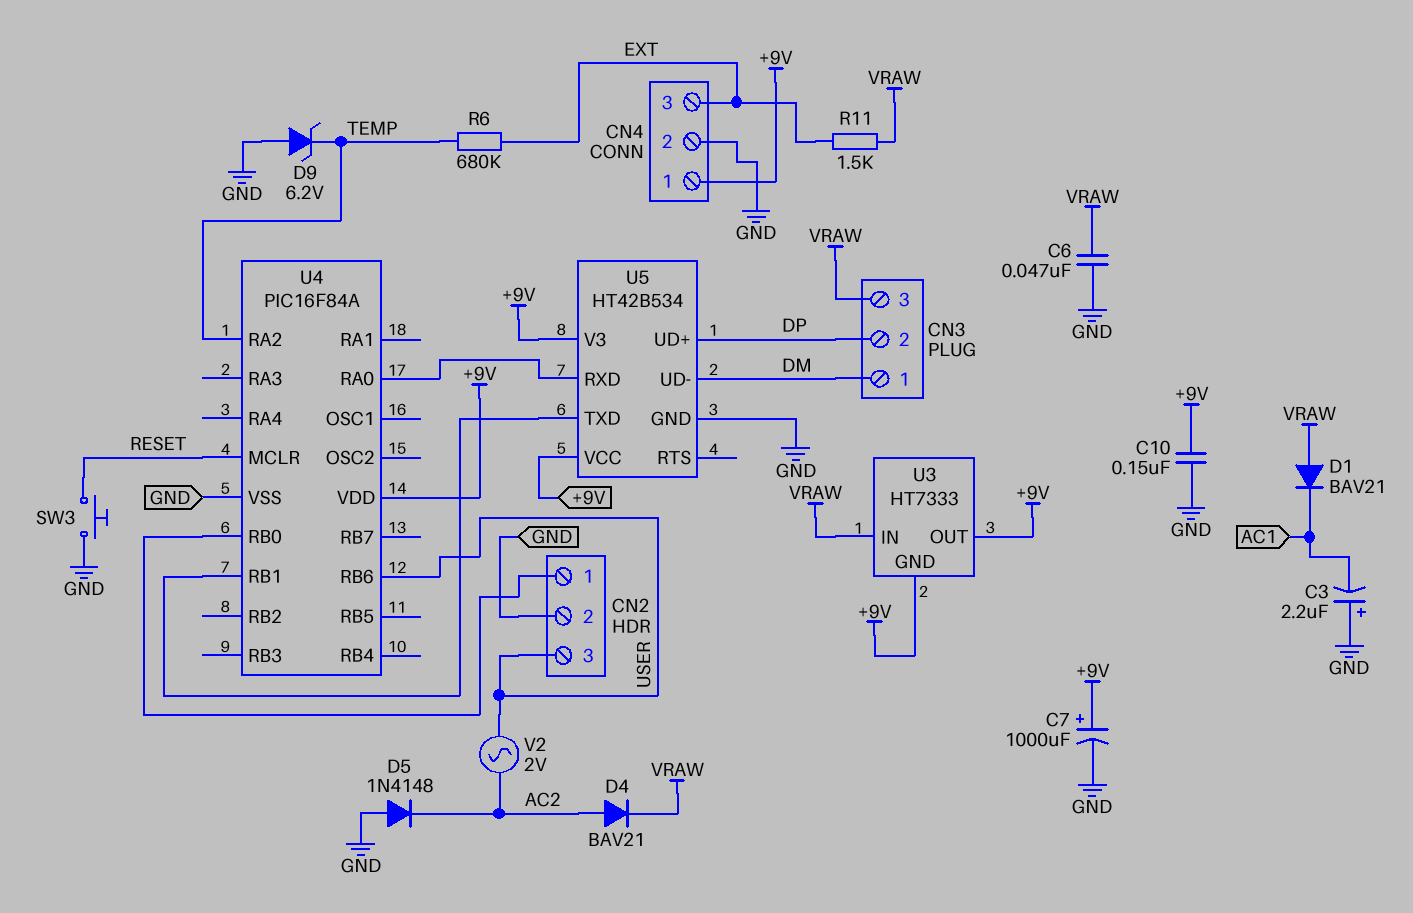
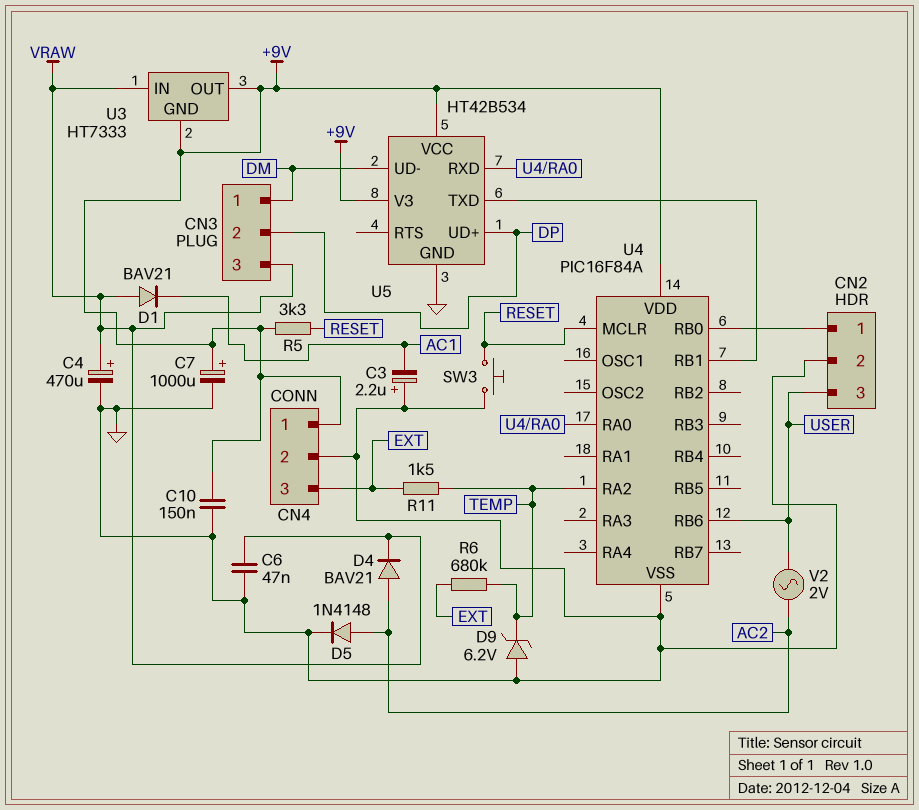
C4: none -> 470uF (plus VRAW, minus GND)
D5: diode 1N4148 (A GND, K AC2) -> diode 1N4148 (A AC2, K GND)
R5: none -> 3.3k (+9V, RESET)
R11: 1.5k (EXT, VRAW) -> 1.5k (EXT, TEMP)

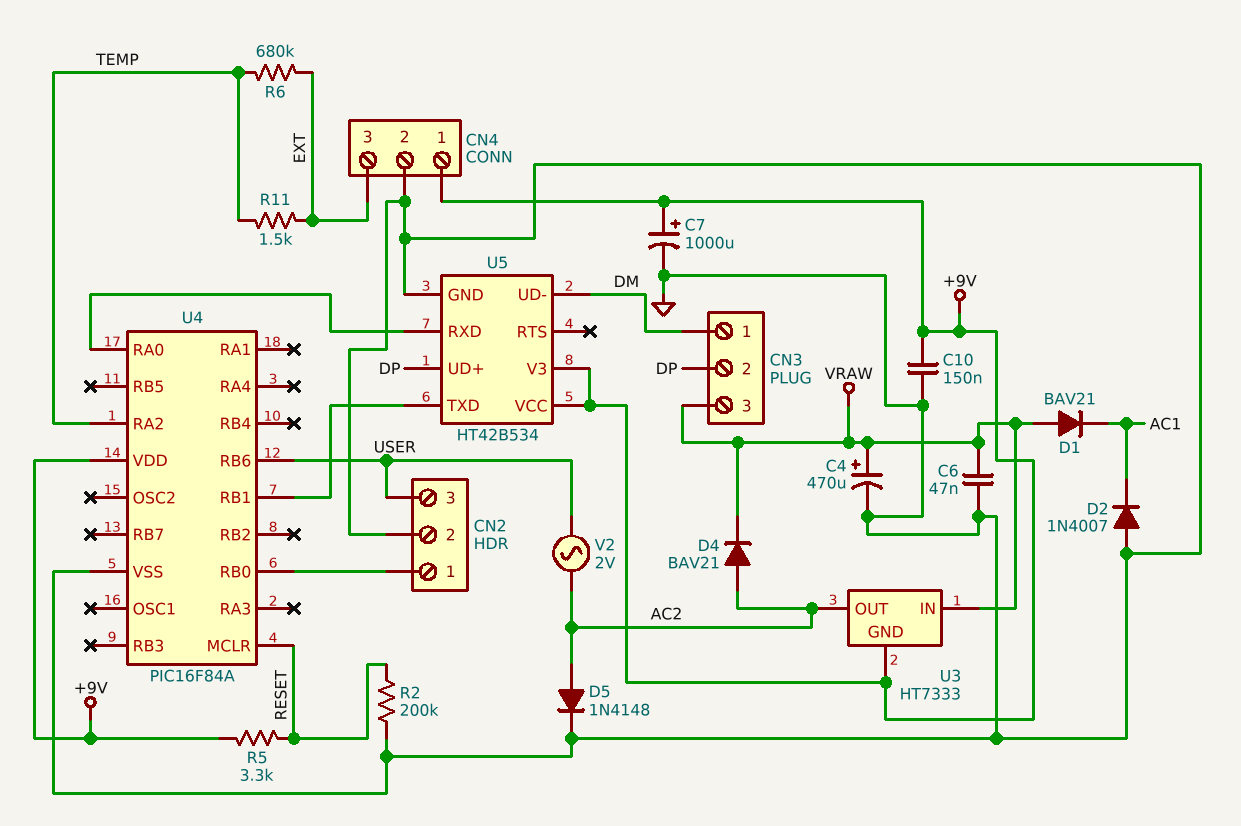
C3: 2.2uF (plus GND, minus AC1) -> none
D2: none -> diode 1N4007 (A GND, K AC1)
D9: zener 6.2V (A GND, K TEMP) -> none
R2: none -> 200k (GND, RESET)
SW3: button (GND, RESET) -> none
U3 pin OUT: +9V -> AC2

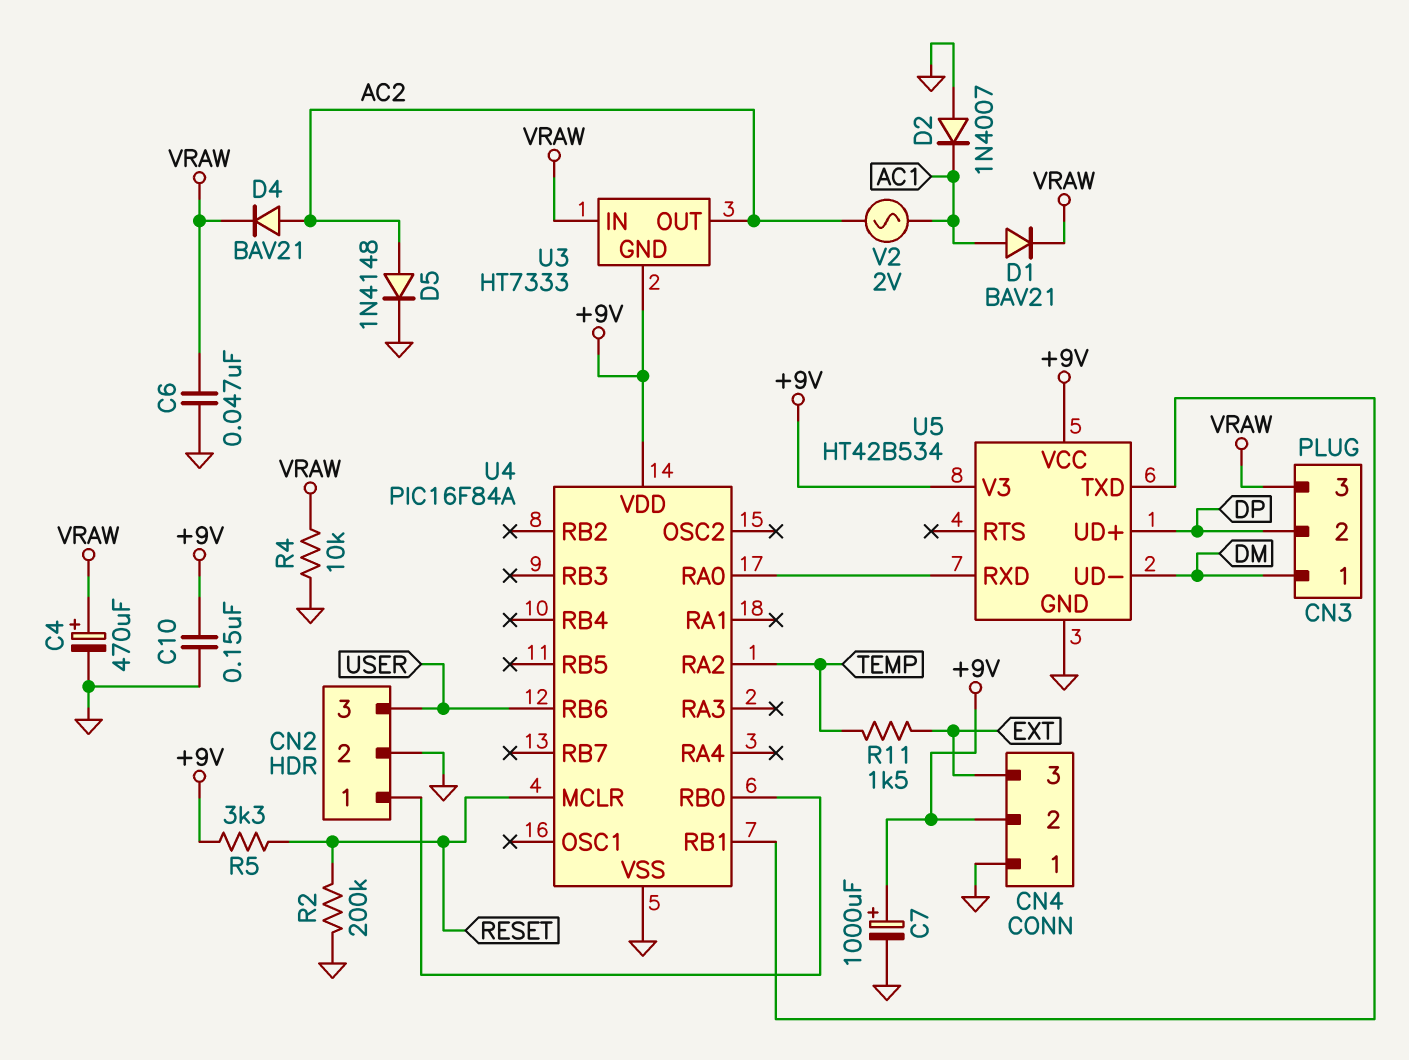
CN4 pin 1: +9V -> GND
CN4 pin 2: GND -> +9V
D1: diode BAV21 (A VRAW, K AC1) -> diode BAV21 (A AC1, K VRAW)
R4: none -> 10k (GND, VRAW)
R6: 680k (EXT, TEMP) -> none
V2: AC 2V (AC2, USER) -> AC 2V (AC1, AC2)

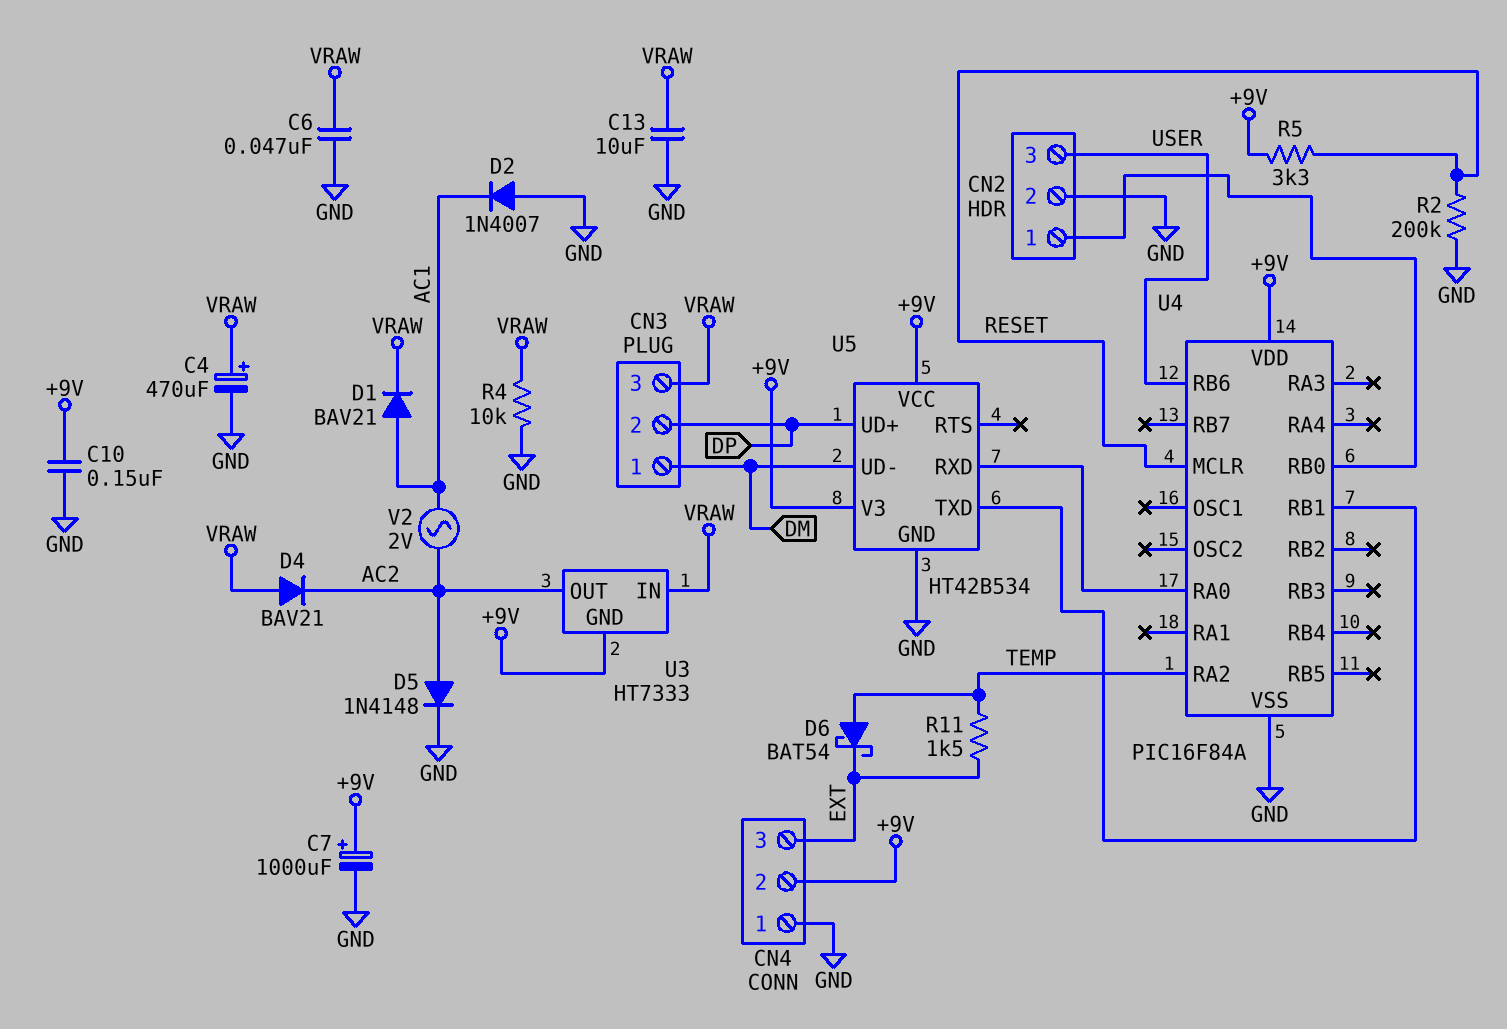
C13: none -> 10uF (GND, VRAW)
D4: diode BAV21 (A AC2, K VRAW) -> diode BAV21 (A VRAW, K AC2)
D6: none -> schottky BAT54 (A TEMP, K EXT)

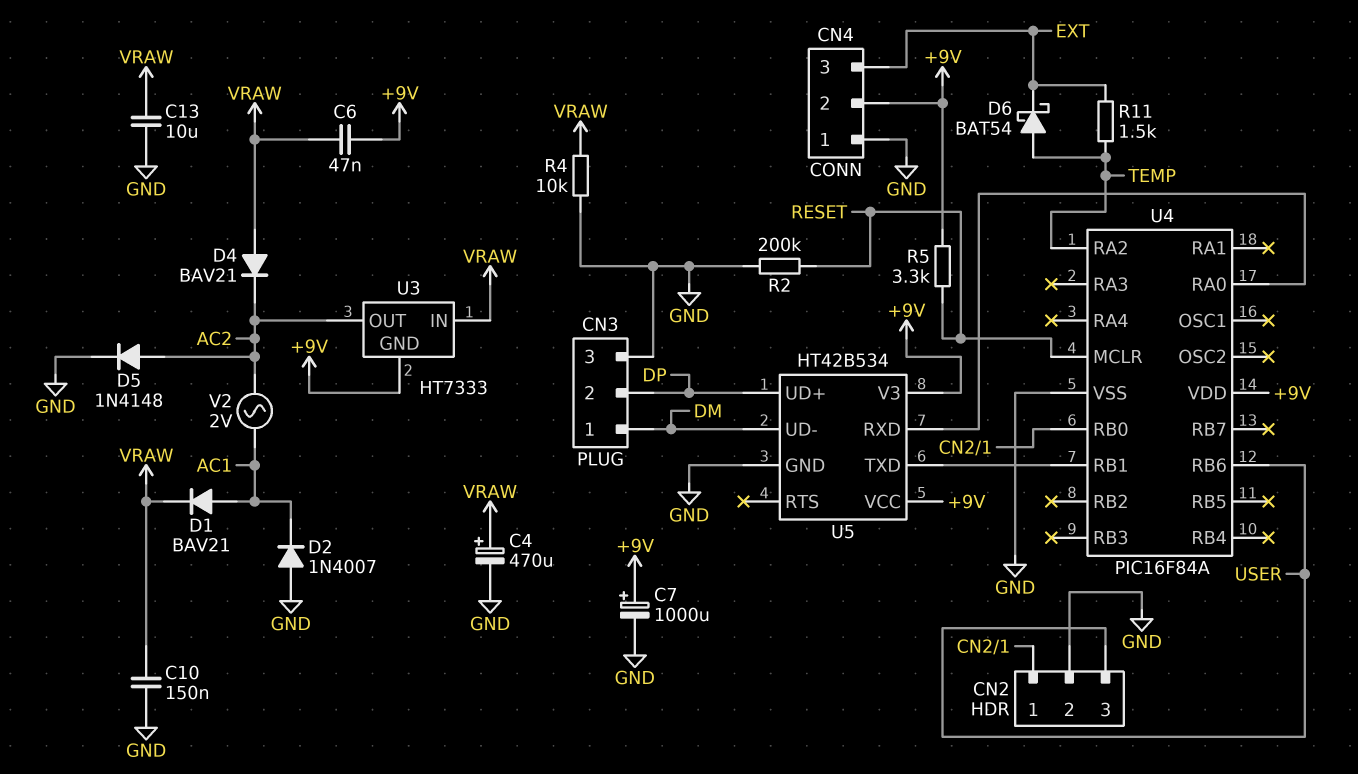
C6: 47nF (GND, VRAW) -> 47nF (+9V, VRAW)
C10: 150nF (+9V, GND) -> 150nF (GND, VRAW)
CN3 pin 3: VRAW -> GND

